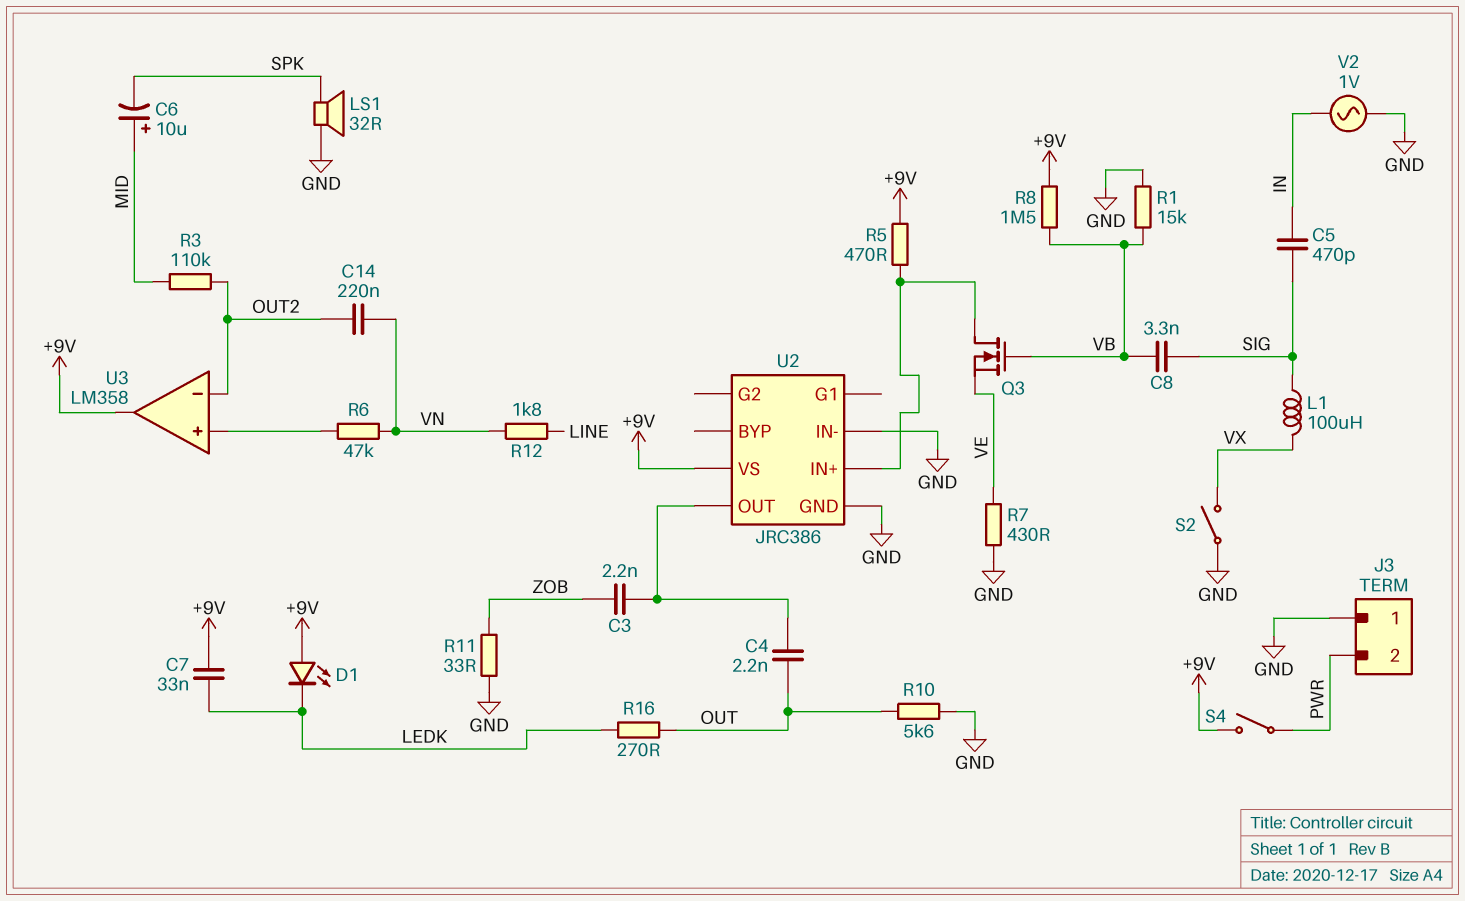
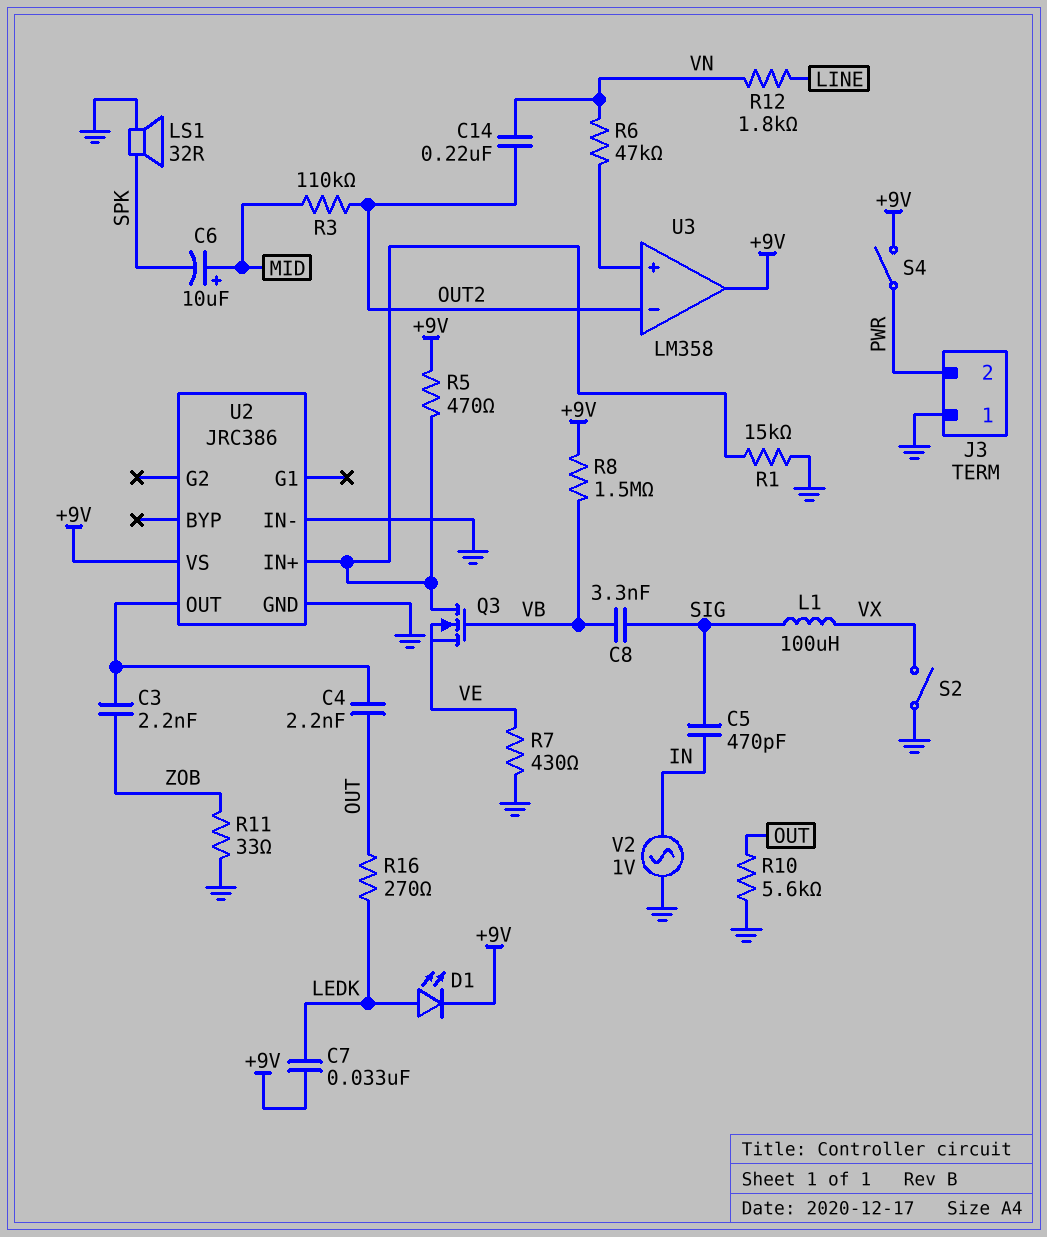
D1: LED (A +9V, K LEDK) -> LED (A LEDK, K +9V)
R1: 15k (GND, VB) -> 15k (GND, U2/IN+)

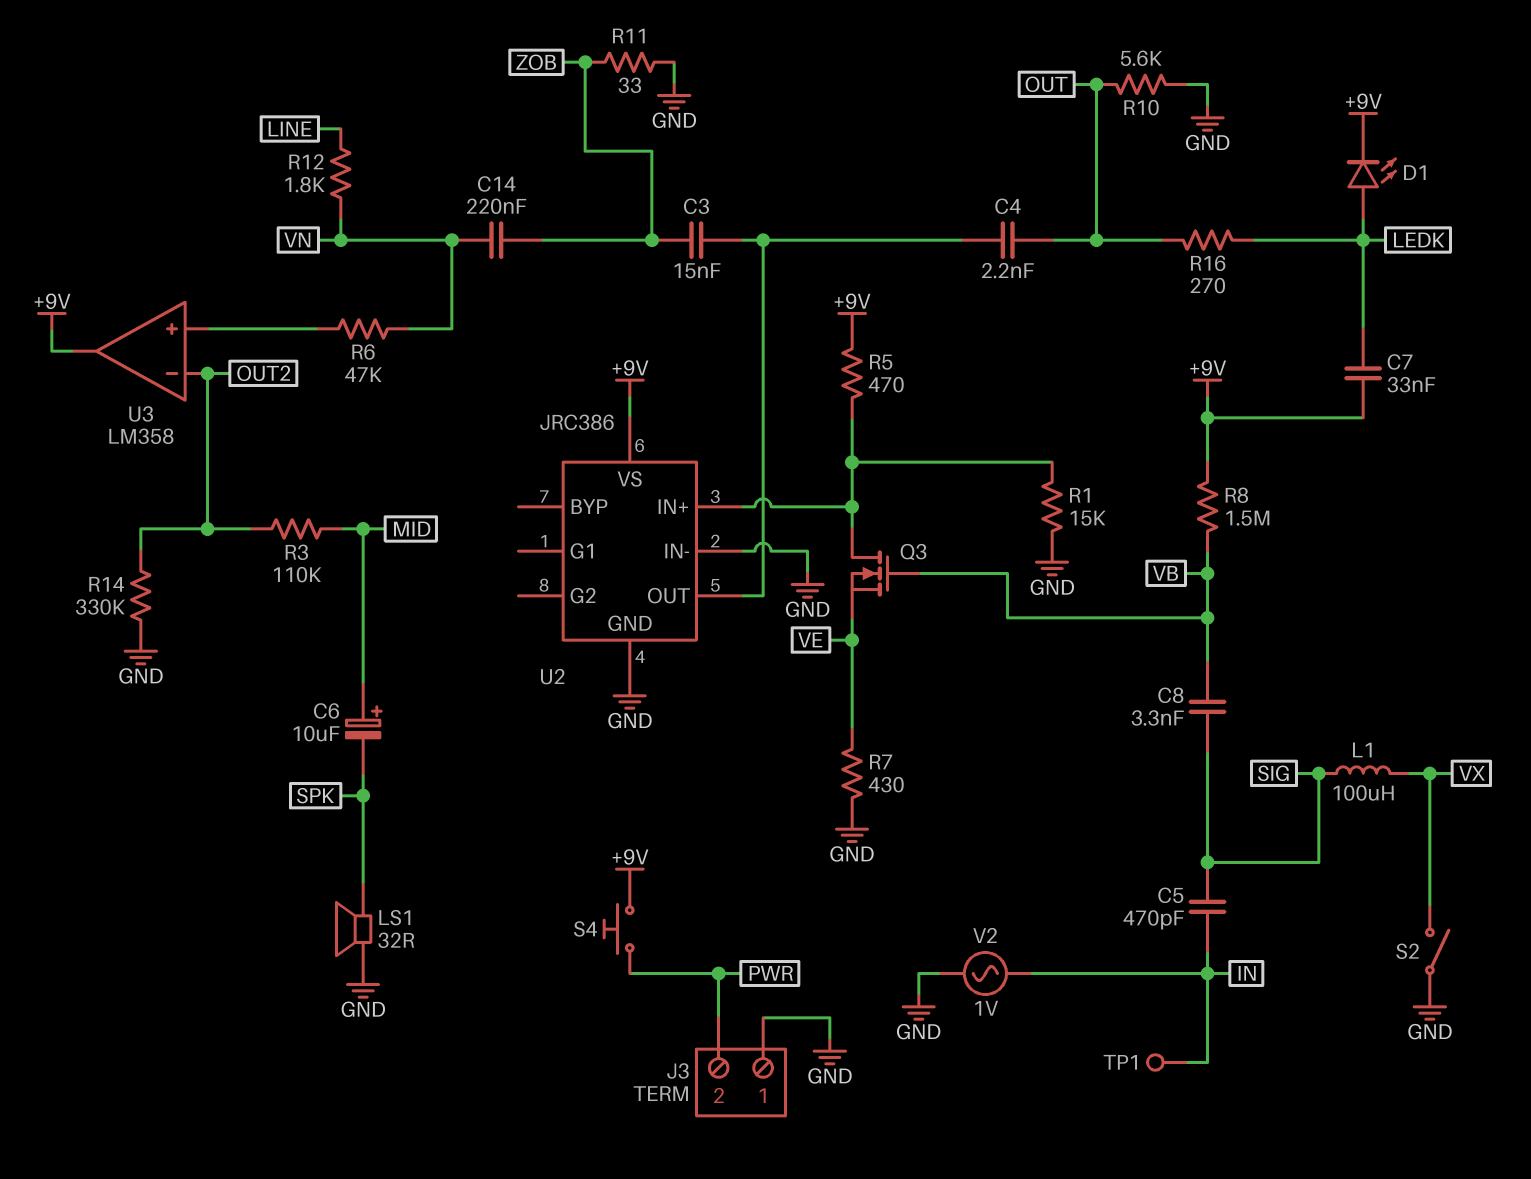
C3: 2.2nF (U2/OUT, ZOB) -> 15nF (U2/OUT, ZOB)
C14: 220nF (OUT2, VN) -> 220nF (VN, ZOB)
R14: none -> 330k (GND, OUT2)
S4: switch (+9V, PWR) -> button (+9V, PWR)
TP1: none -> test point (IN)

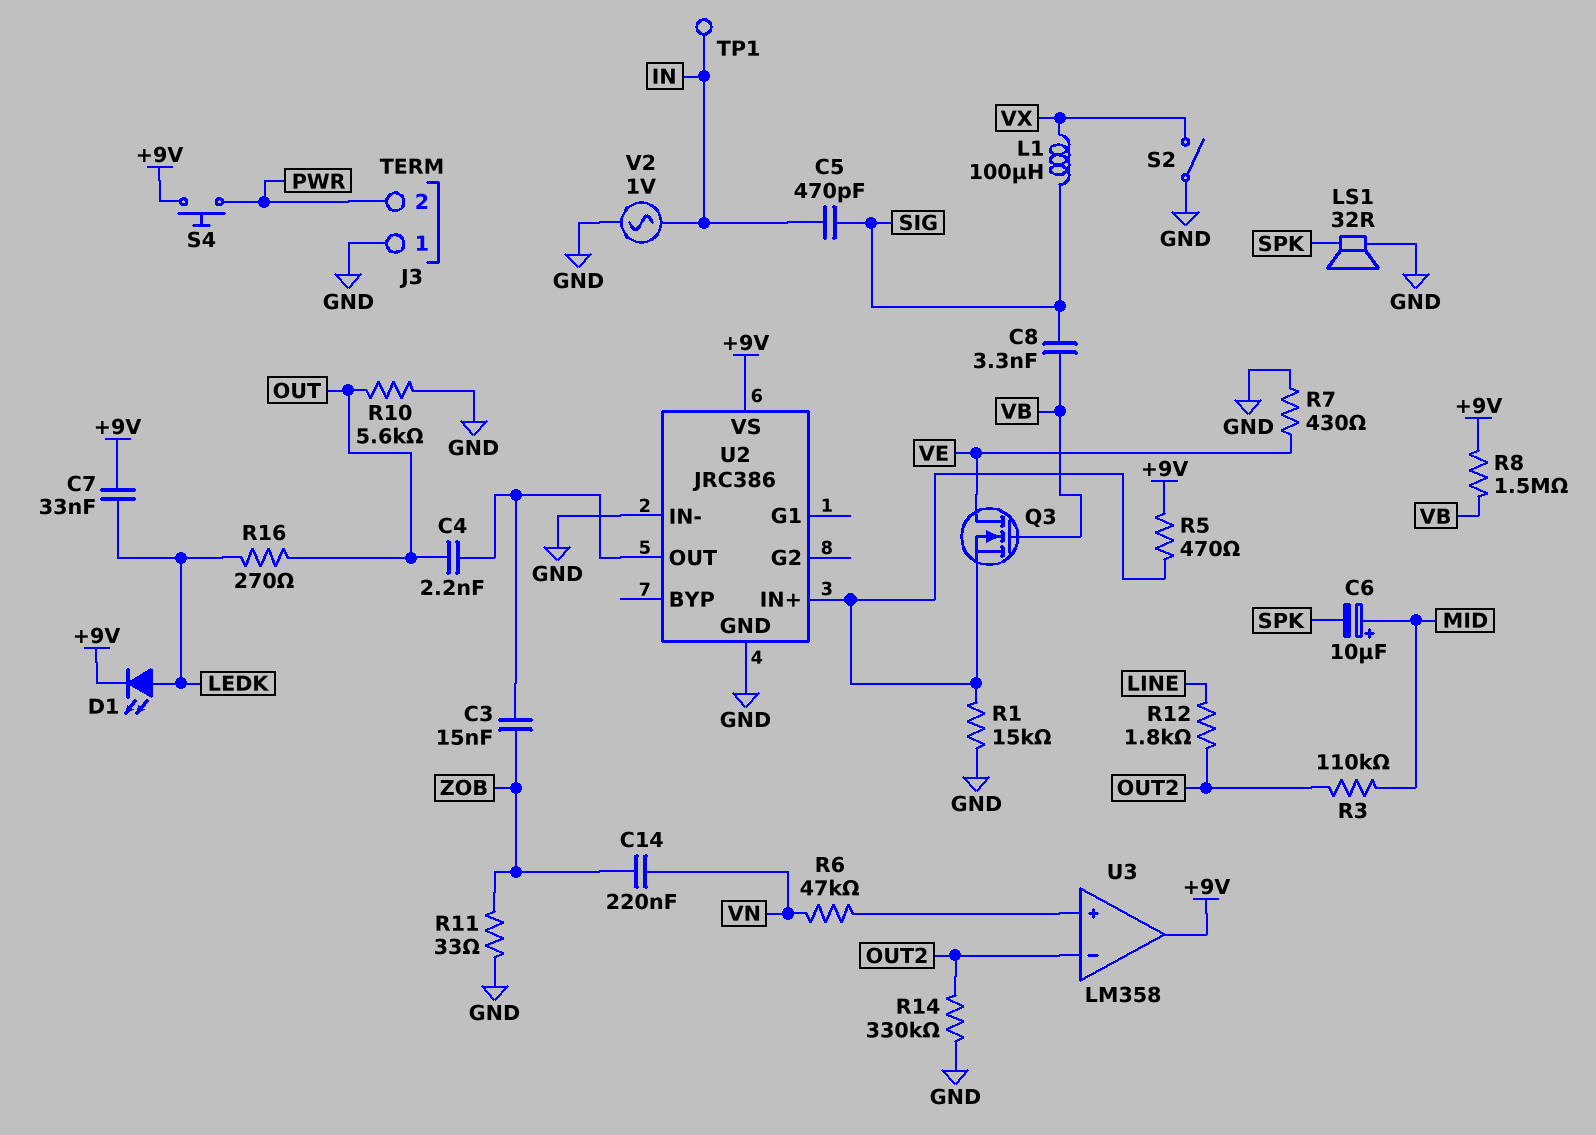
Q3: NMOS (G VB, D U2/IN+, S VE) -> NMOS (G VB, D VE, S U2/IN+)
R12: 1.8k (LINE, VN) -> 1.8k (LINE, OUT2)

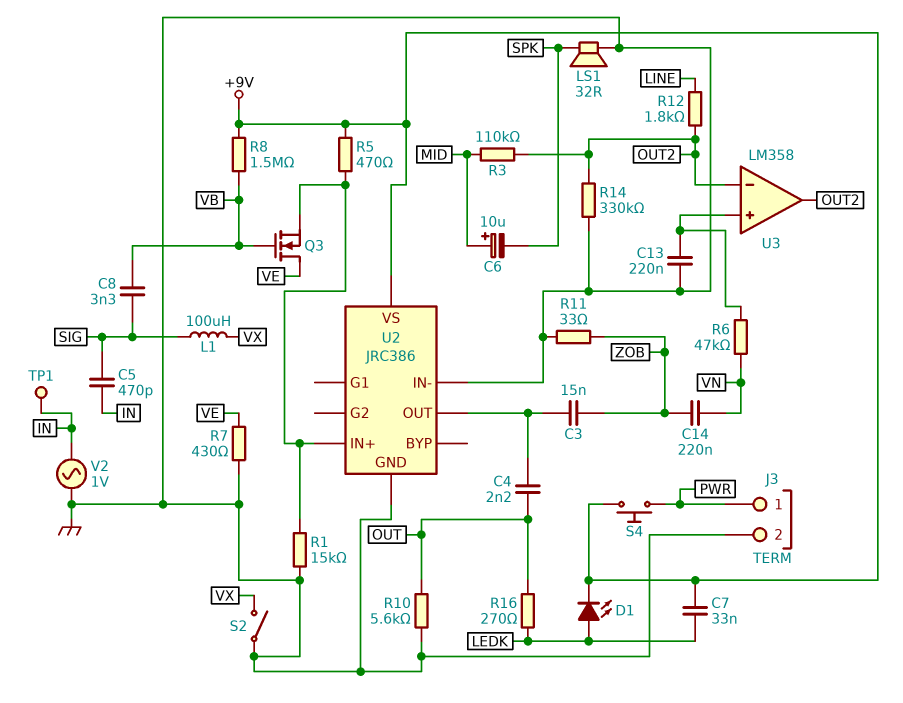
C13: none -> 220nF (GND, U3/in+)
J3 pin 1: GND -> PWR
J3 pin 2: PWR -> GND
U3 pin out: +9V -> OUT2

